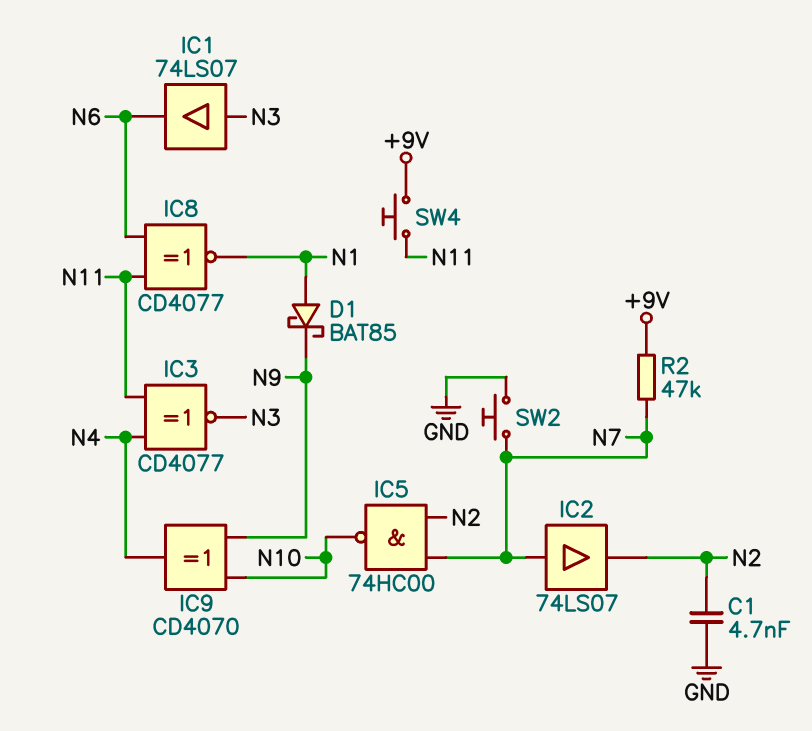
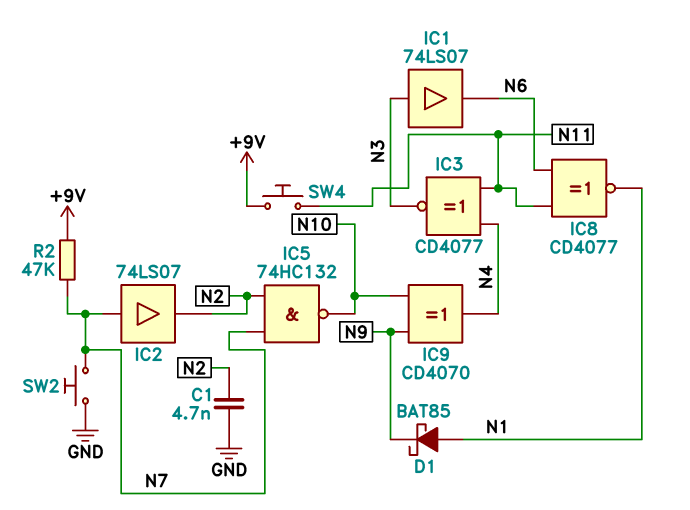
IC5: NAND 74HC00 (in N2, in N7, out N10) -> NAND 74HC132 (in N2, in N7, out N10)

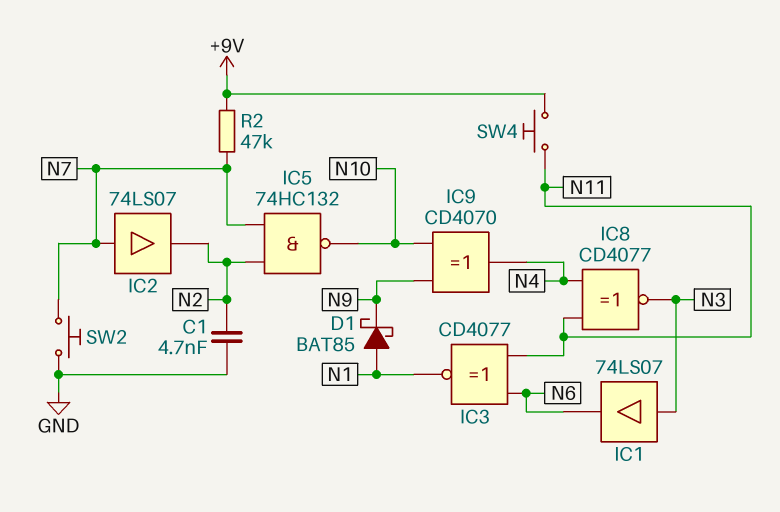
IC3: XNOR CD4077 (in N4, in N11, out N3) -> XNOR CD4077 (in N6, in N11, out N1)
IC8: XNOR CD4077 (in N6, in N11, out N1) -> XNOR CD4077 (in N4, in N11, out N3)

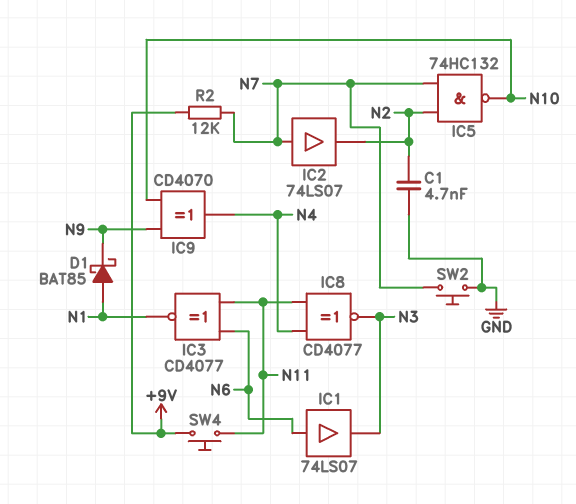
IC1: buffer 74LS07 (in N3, out N6) -> buffer 74LS07 (in N6, out N3)
R2: 47k (+9V, N7) -> 12k (+9V, N7)

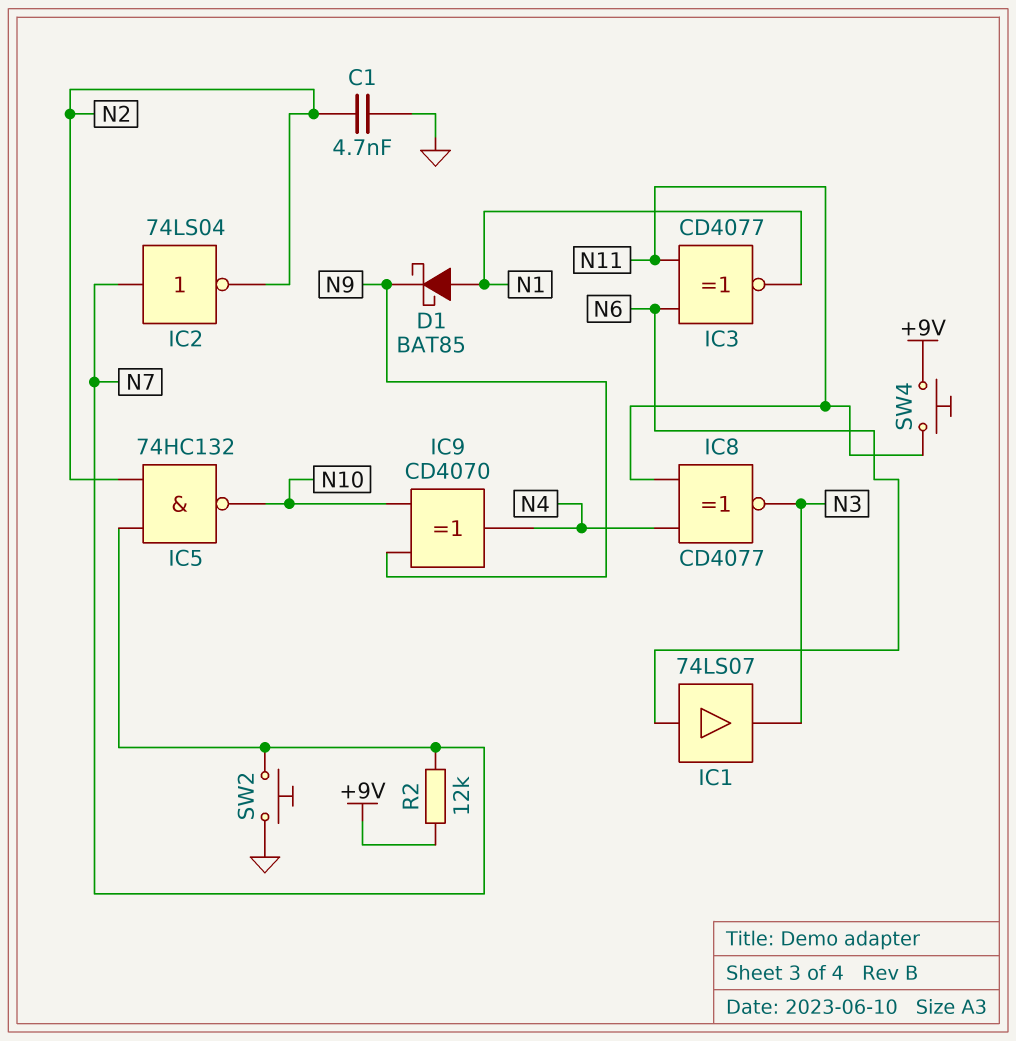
IC2: buffer 74LS07 (in N7, out N2) -> NOT 74LS04 (in N7, out N2)

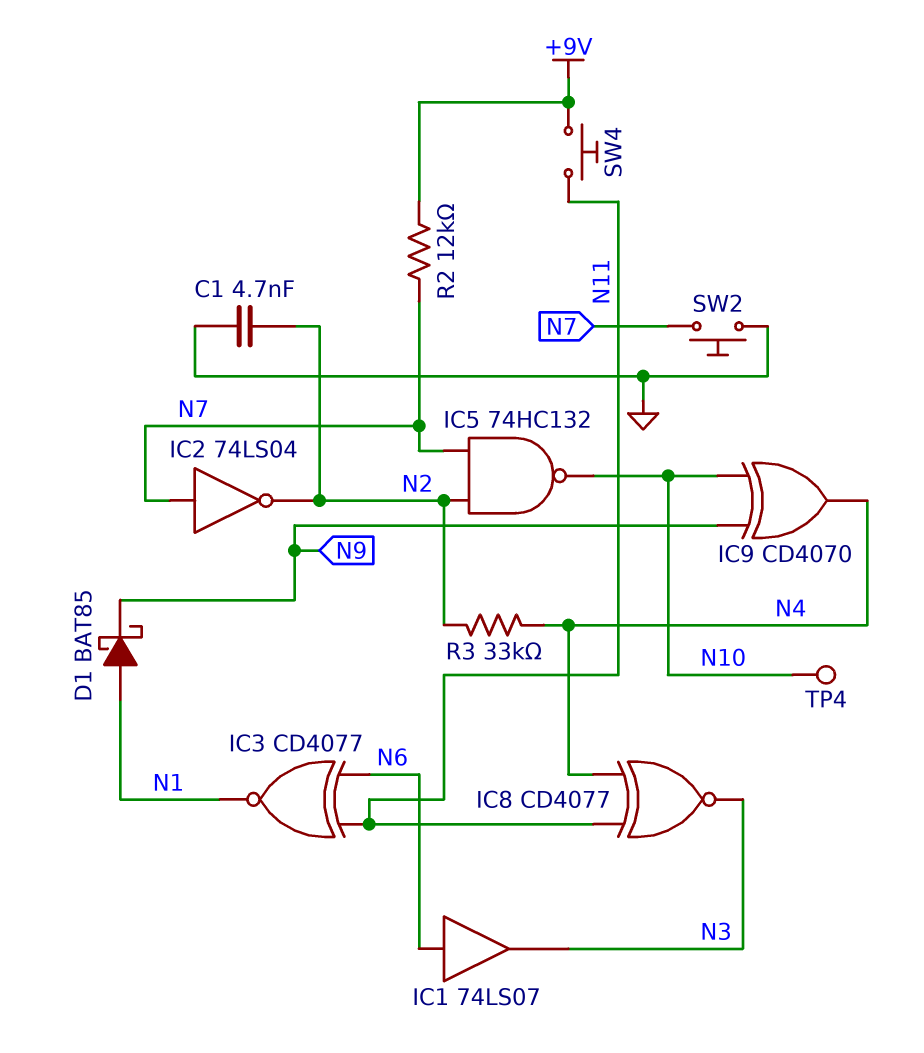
R3: none -> 33k (N2, N4)
TP4: none -> test point (N10)

